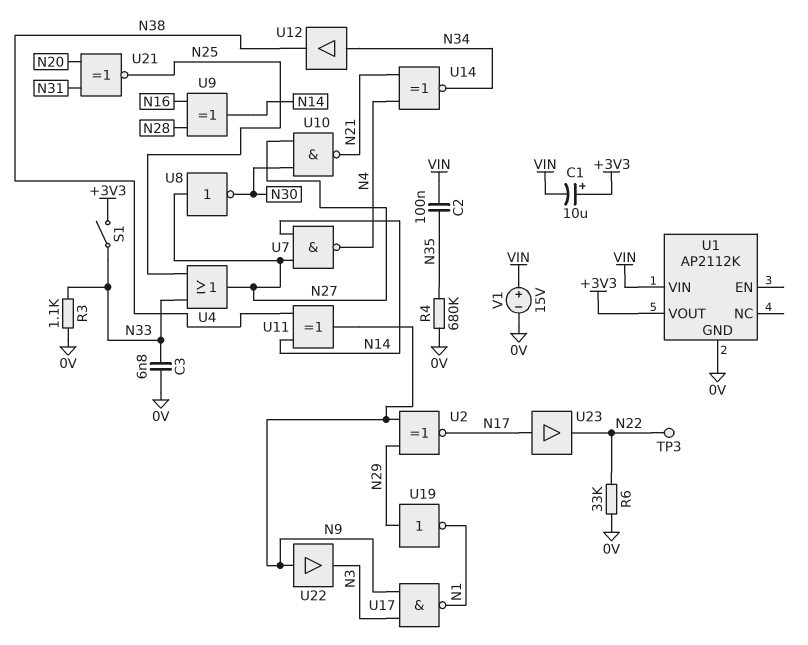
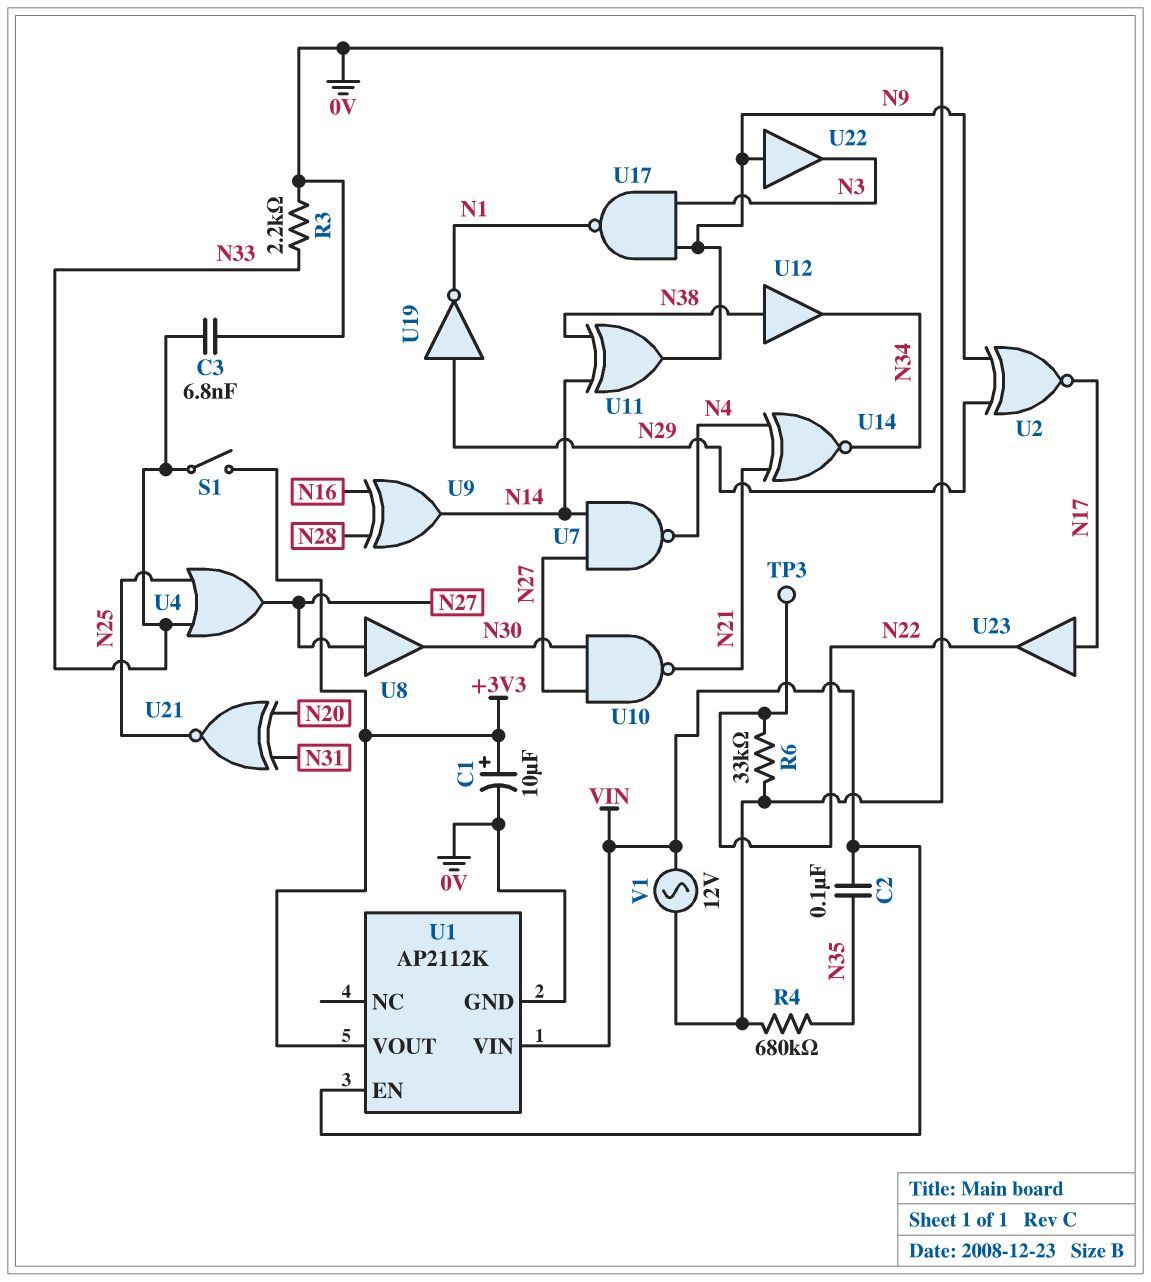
C1: 10uF (plus +3V3, minus VIN) -> 10uF (plus +3V3, minus 0V)
R3: 1.1k (0V, N33) -> 2.2k (0V, N33)
U1 pin EN: none -> VIN
U8: NOT (in N27, out N30) -> buffer (in N27, out N30)
U12: buffer (in N34, out N38) -> buffer (in N38, out N34)
V1: 15V (plus VIN, minus 0V) -> AC 12V (0V, VIN)

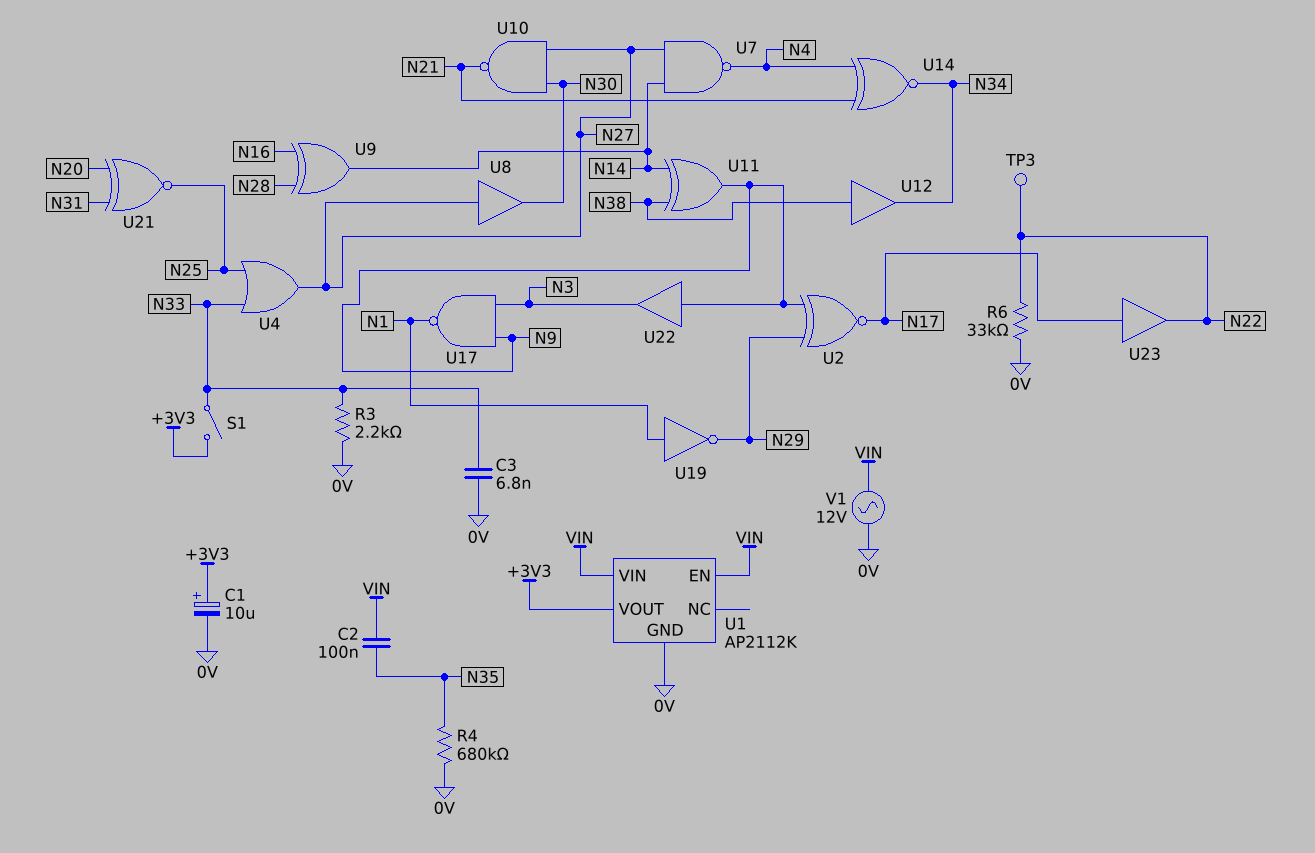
U19: NOT (in N29, out N1) -> NOT (in N1, out N29)

